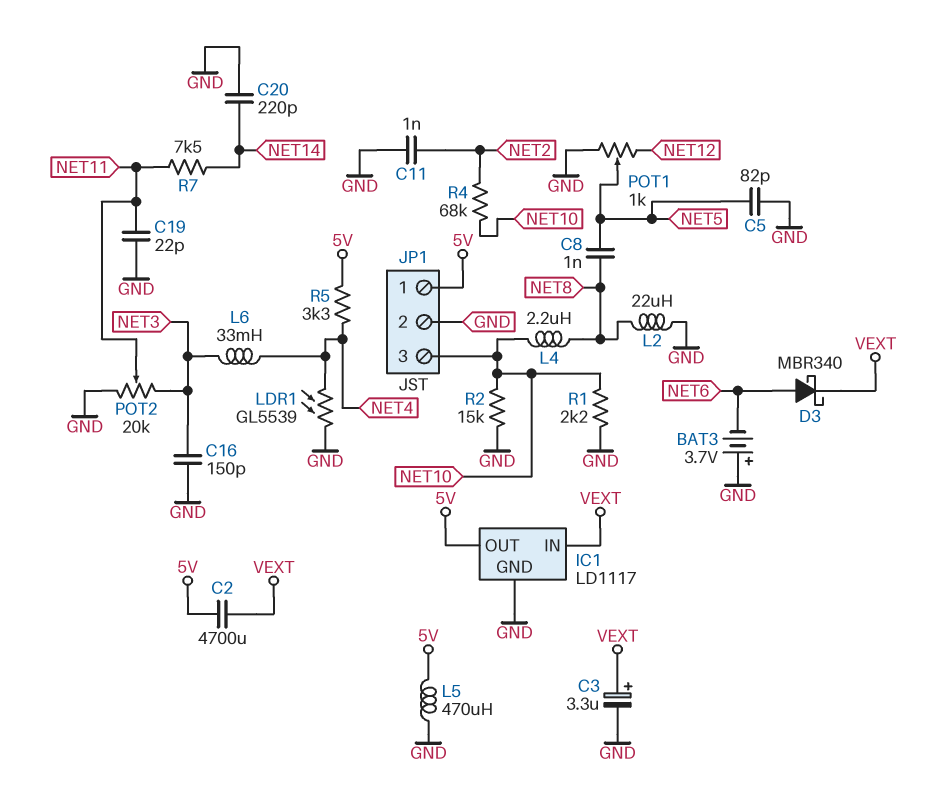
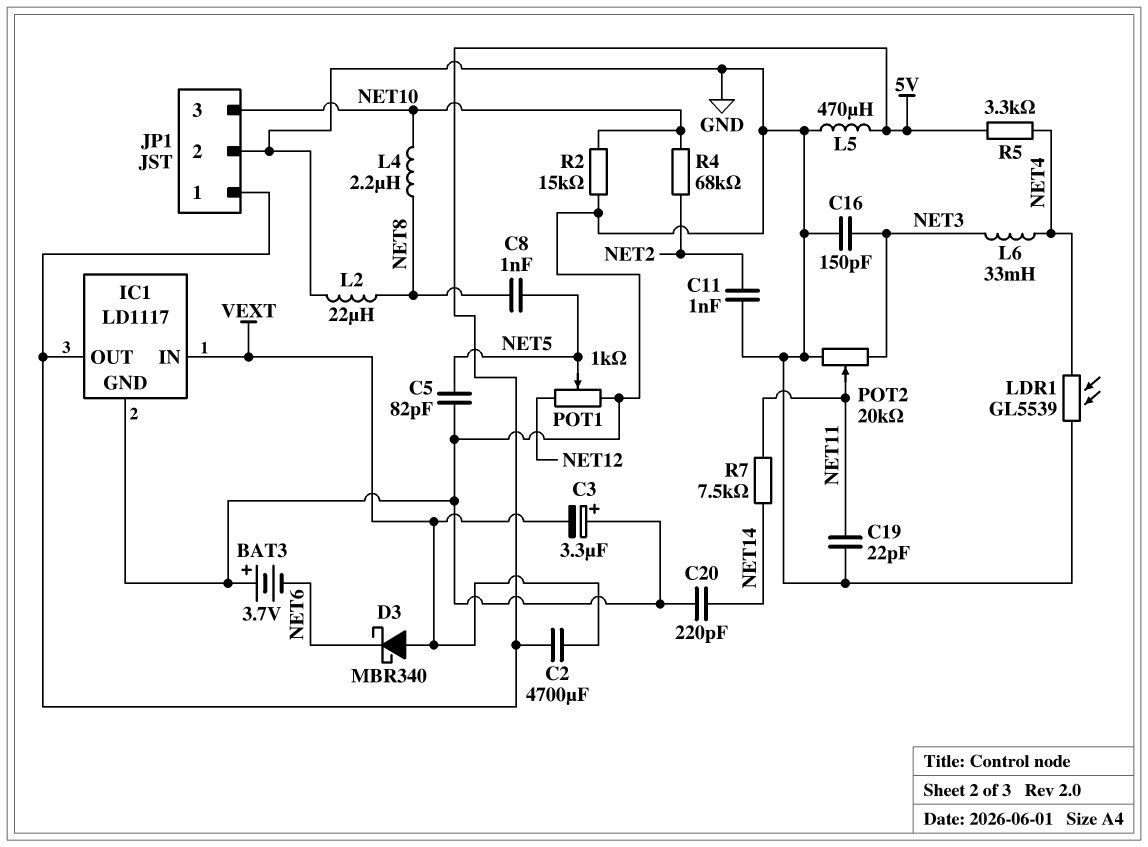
C3: 3.3uF (plus VEXT, minus GND) -> 3.3uF (plus GND, minus VEXT)
D3: schottky MBR340 (A NET6, K VEXT) -> schottky MBR340 (A VEXT, K NET6)
R1: 2.2k (GND, NET10) -> none

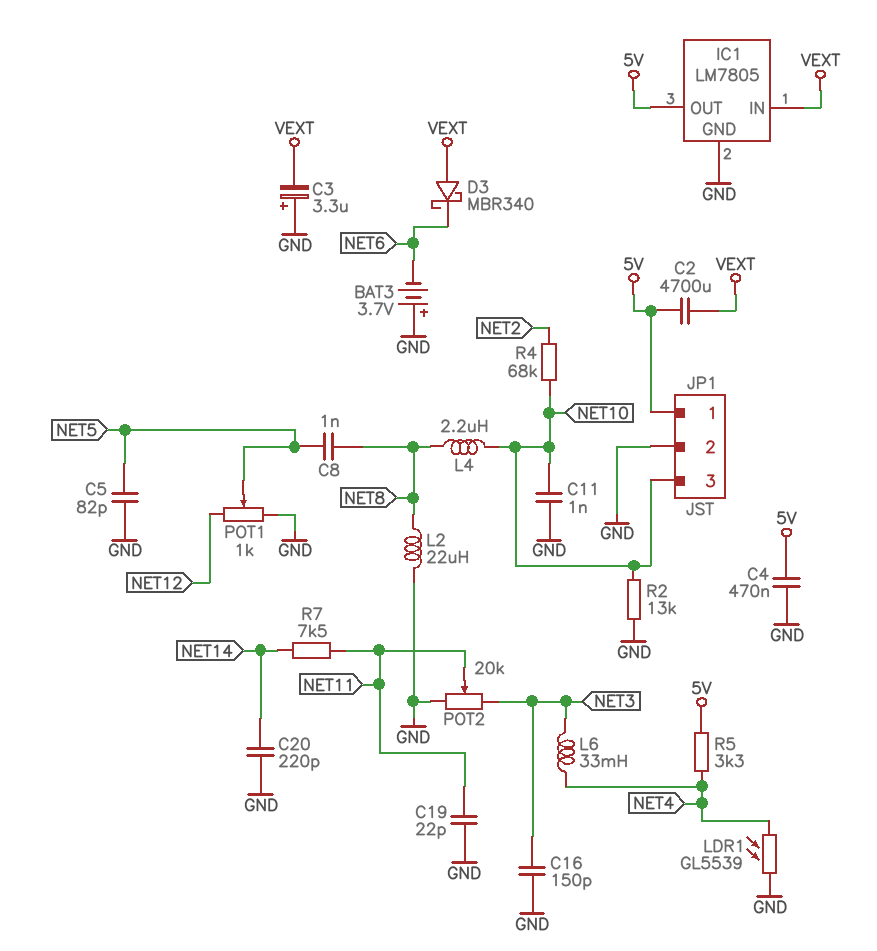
C4: none -> 470nF (5V, GND)
C11: 1nF (GND, NET2) -> 1nF (GND, NET10)
IC1: LD1117 -> LM7805
L5: 470uH (5V, GND) -> none
R2: 15k (GND, NET10) -> 13k (GND, NET10)

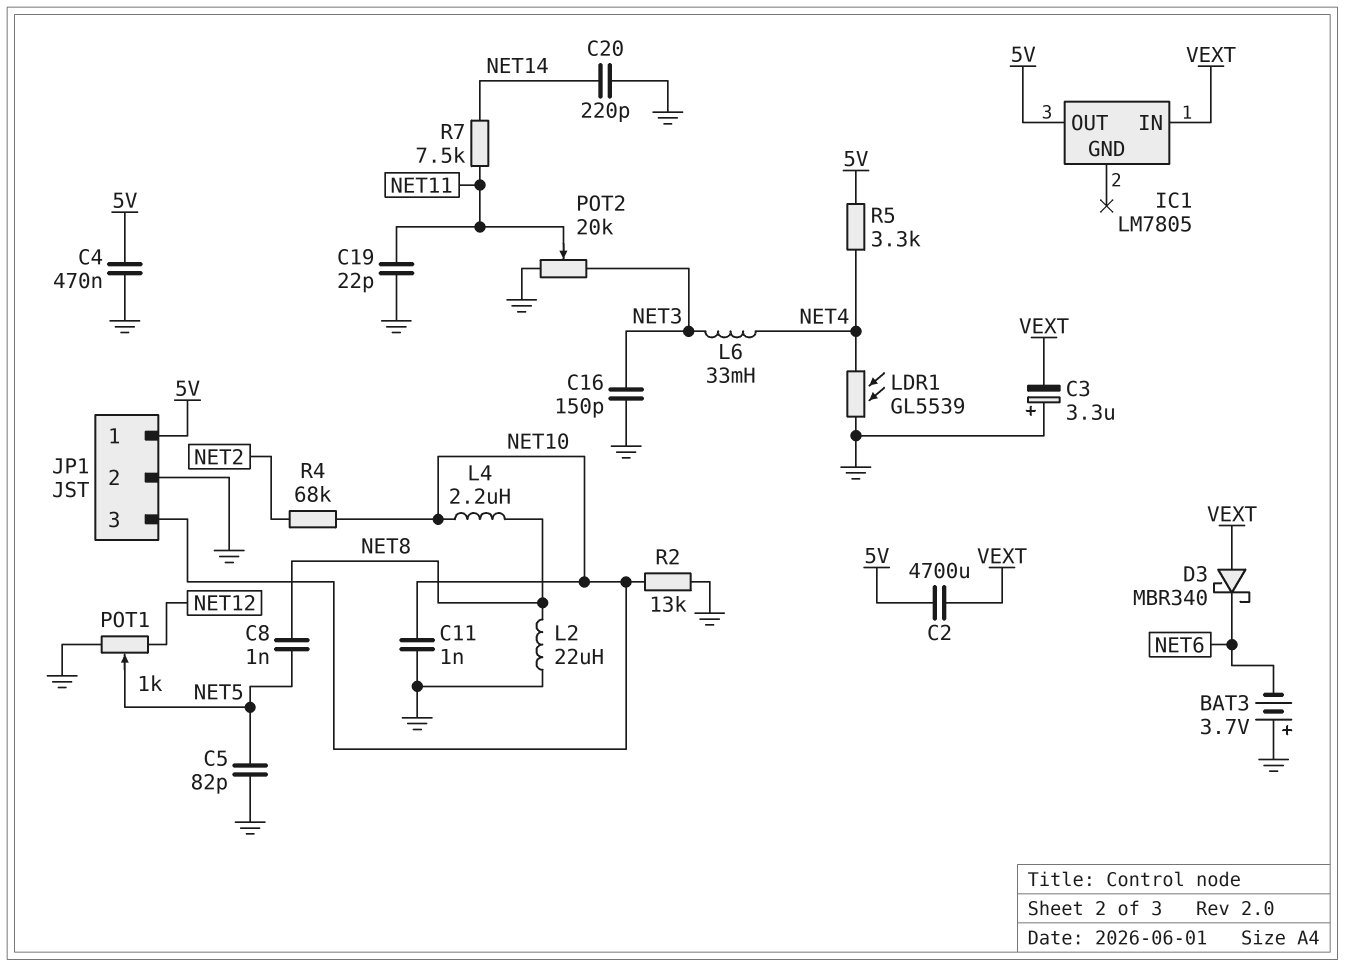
IC1 pin GND: GND -> none

